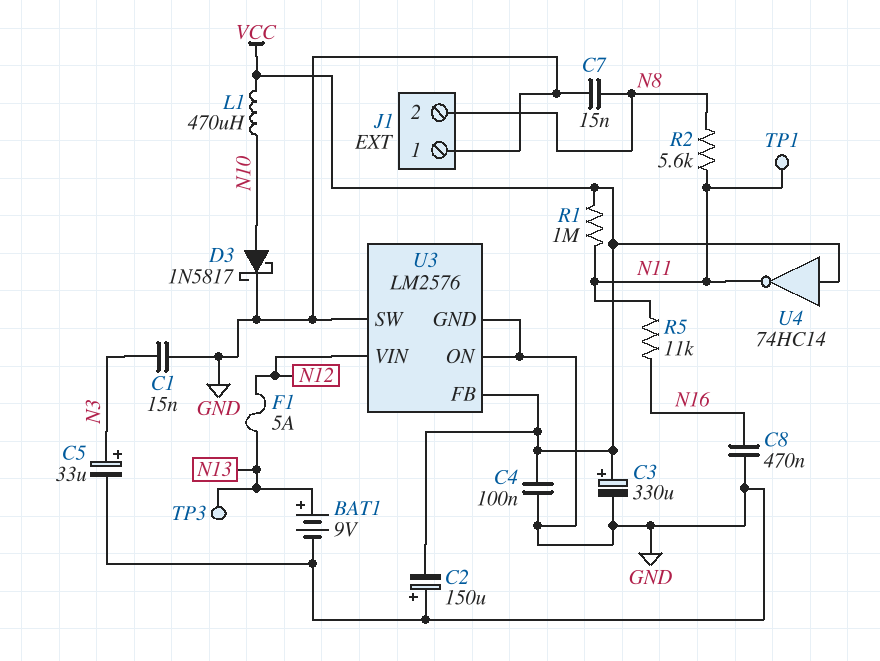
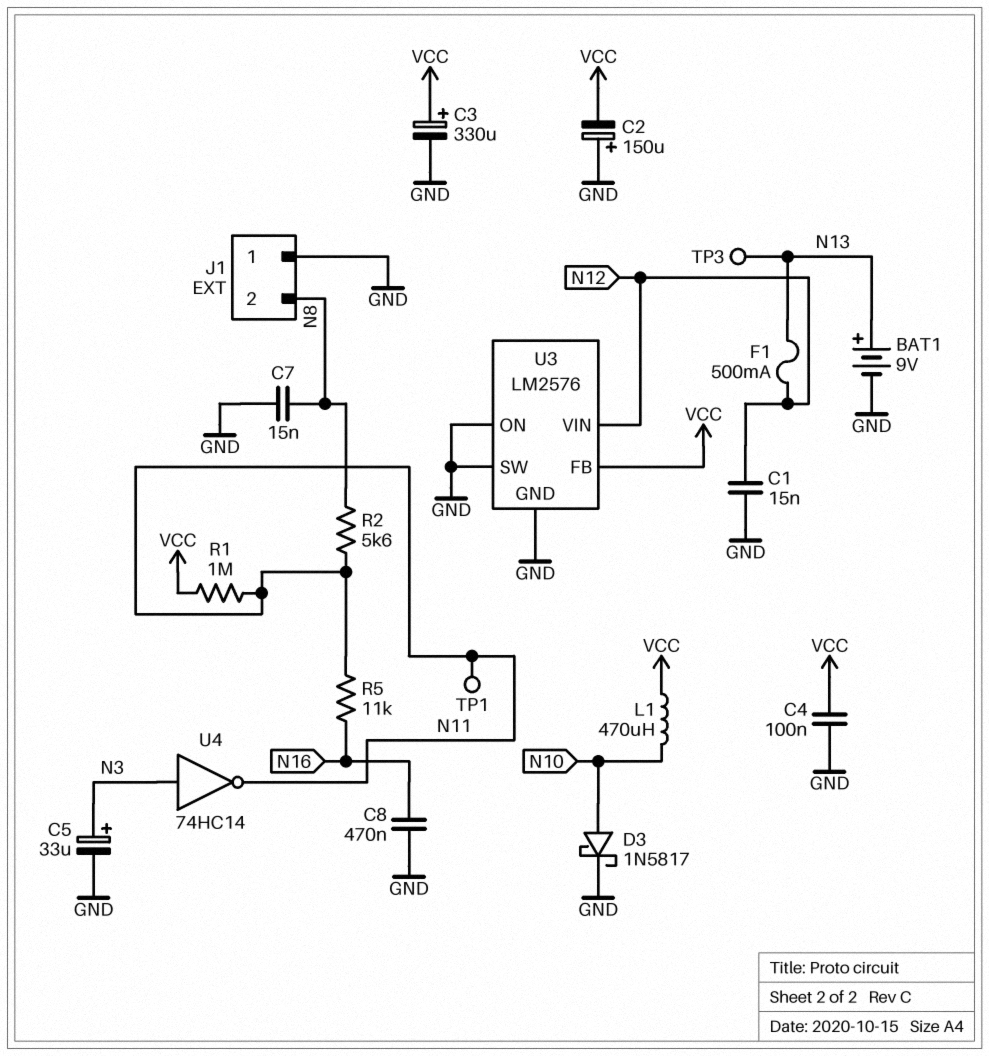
C1: 15nF (GND, N3) -> 15nF (GND, N12)
F1: 5A (N12, N13) -> 500mA (N12, N13)
U4: NOT 74HC14 (in VCC, out N11) -> NOT 74HC14 (in N3, out N11)

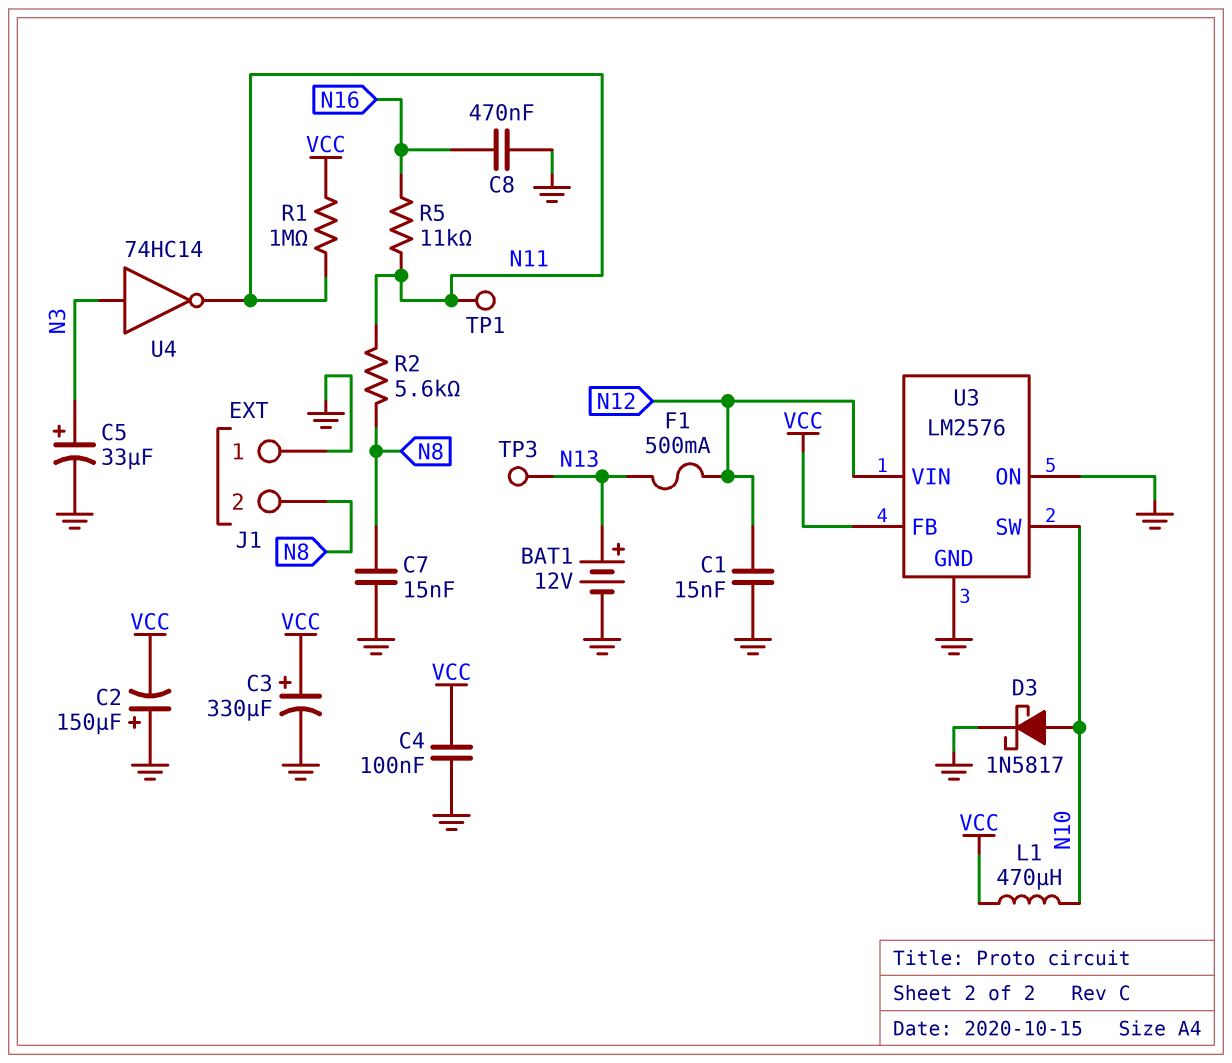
BAT1: 9V (plus N13, minus GND) -> 12V (plus N13, minus GND)
U3 pin SW: GND -> N10

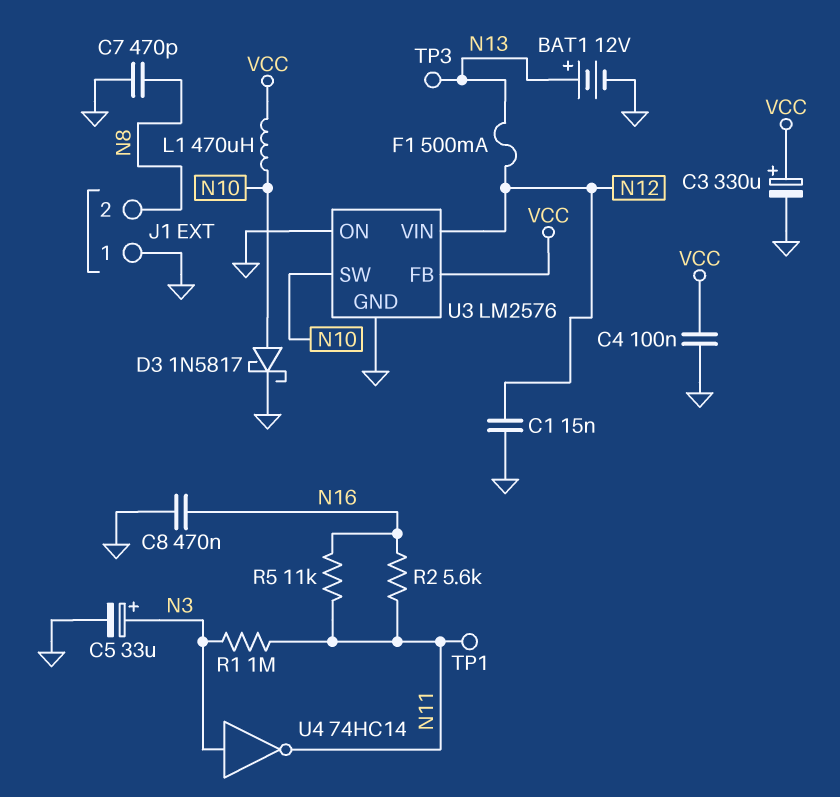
C2: 150uF (plus GND, minus VCC) -> none
C7: 15nF (GND, N8) -> 470pF (GND, N8)
R1: 1M (N11, VCC) -> 1M (N3, N11)
R2: 5.6k (N8, N11) -> 5.6k (N11, N16)

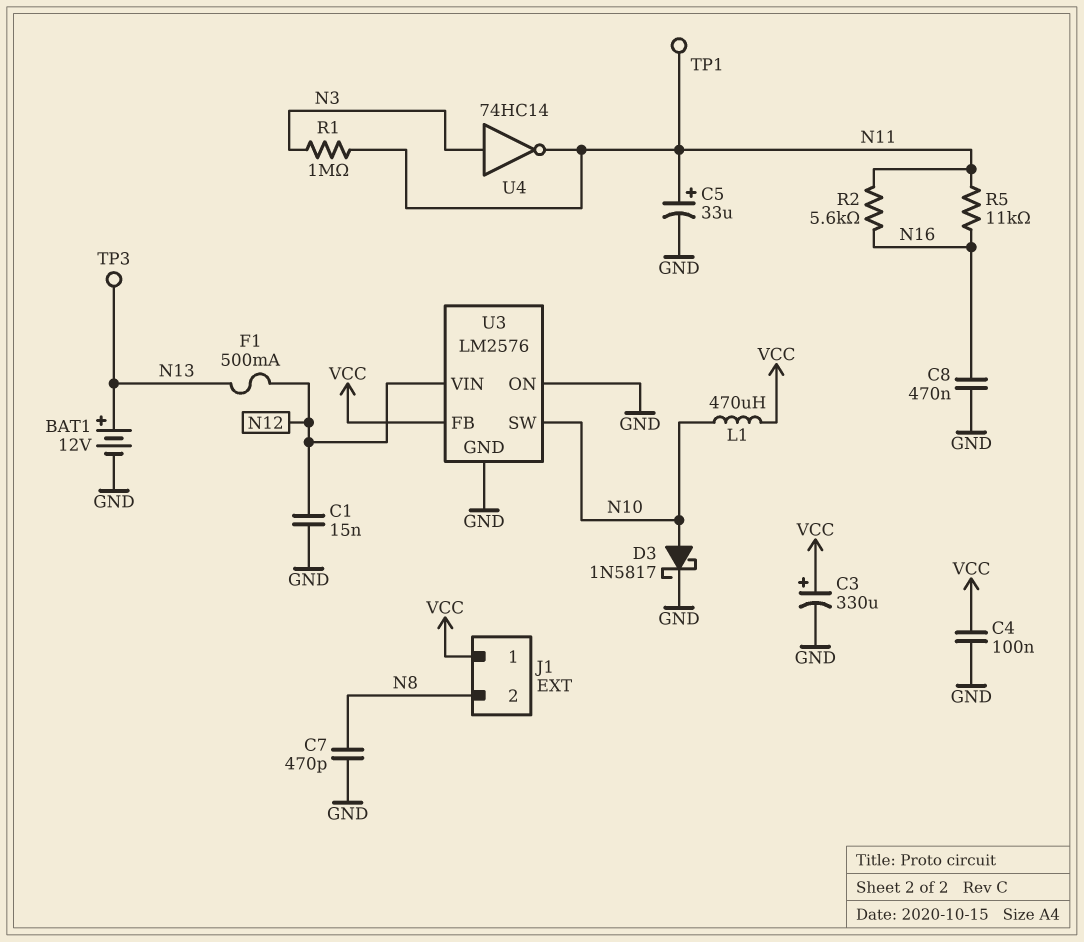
C5: 33uF (plus N3, minus GND) -> 33uF (plus N11, minus GND)
J1 pin 1: GND -> VCC

